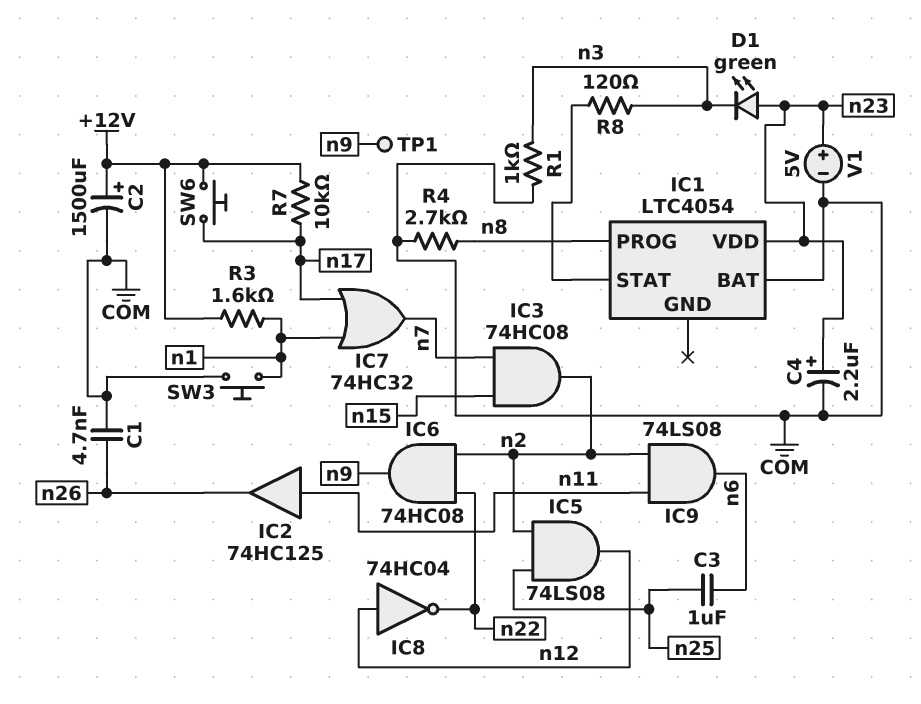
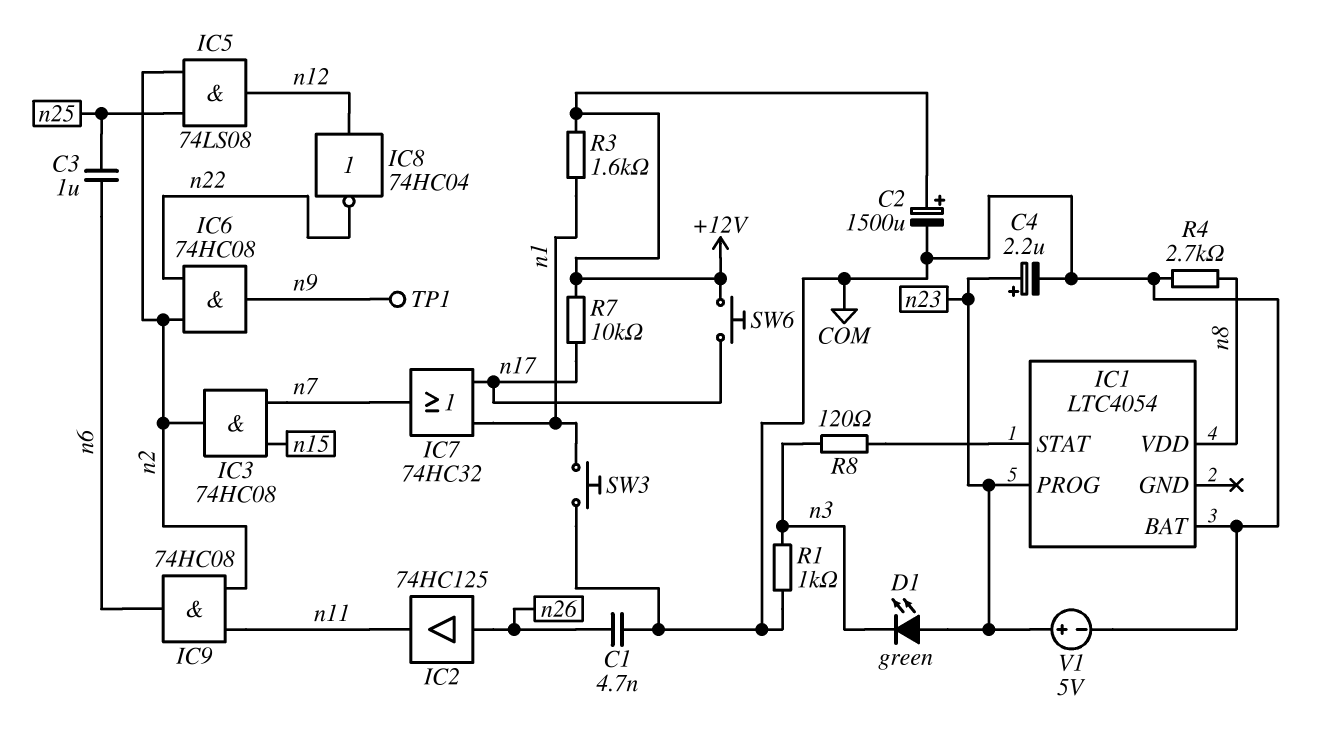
IC1 pin PROG: n8 -> n23
IC1 pin VDD: n23 -> n8
IC2: buffer 74HC125 (in n11, out n26) -> buffer 74HC125 (in n26, out n11)
IC9: AND 74LS08 (in n2, in n11, out n6) -> AND 74HC08 (in n2, in n11, out n6)

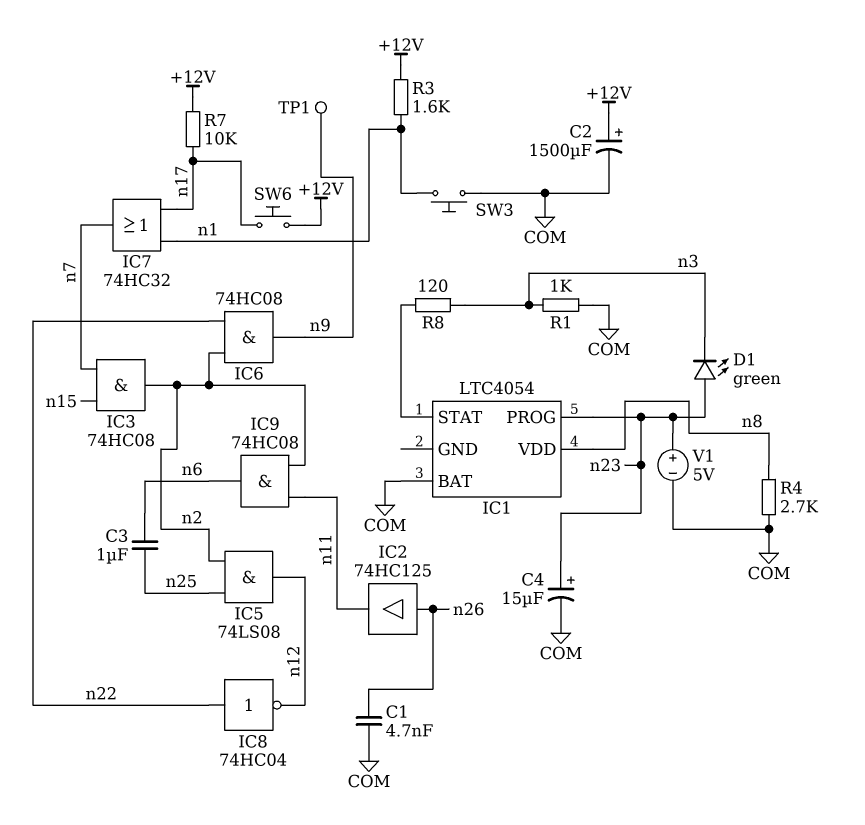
C4: 2.2uF (plus n23, minus COM) -> 15uF (plus n23, minus COM)
IC8: NOT 74HC04 (in n12, out n22) -> NOT 74HC04 (in n22, out n12)

